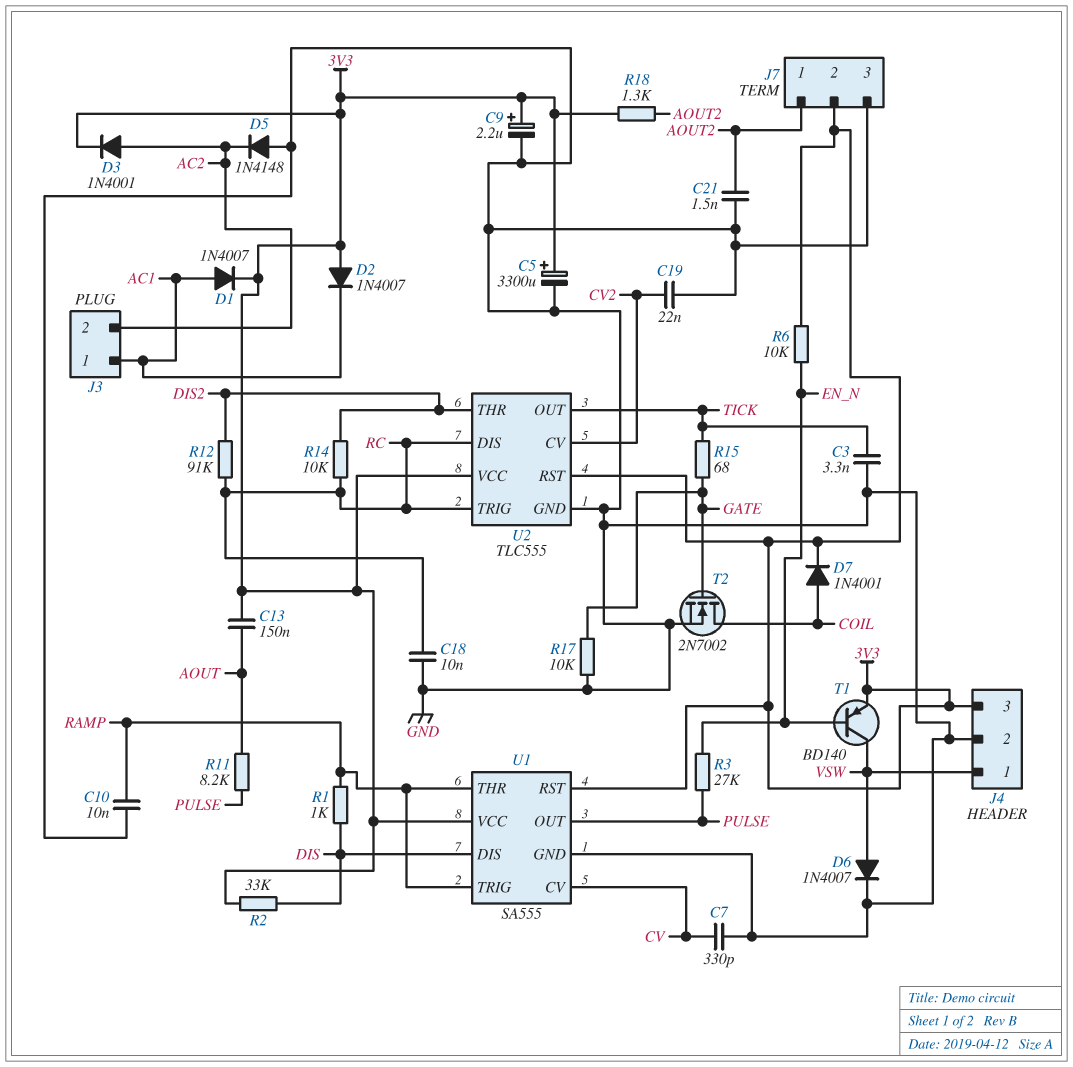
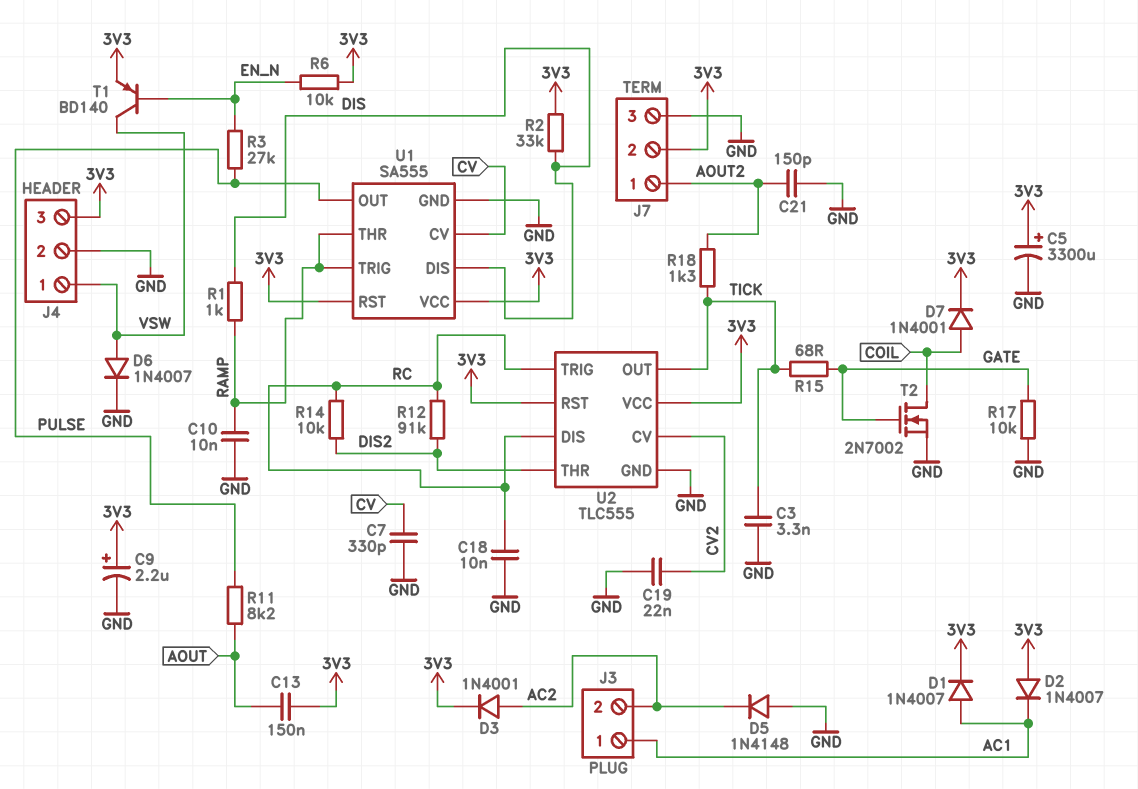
C21: 1.5nF (AOUT2, GND) -> 150pF (AOUT2, GND)
R18: 1.3k (3V3, AOUT2) -> 1.3k (AOUT2, TICK)

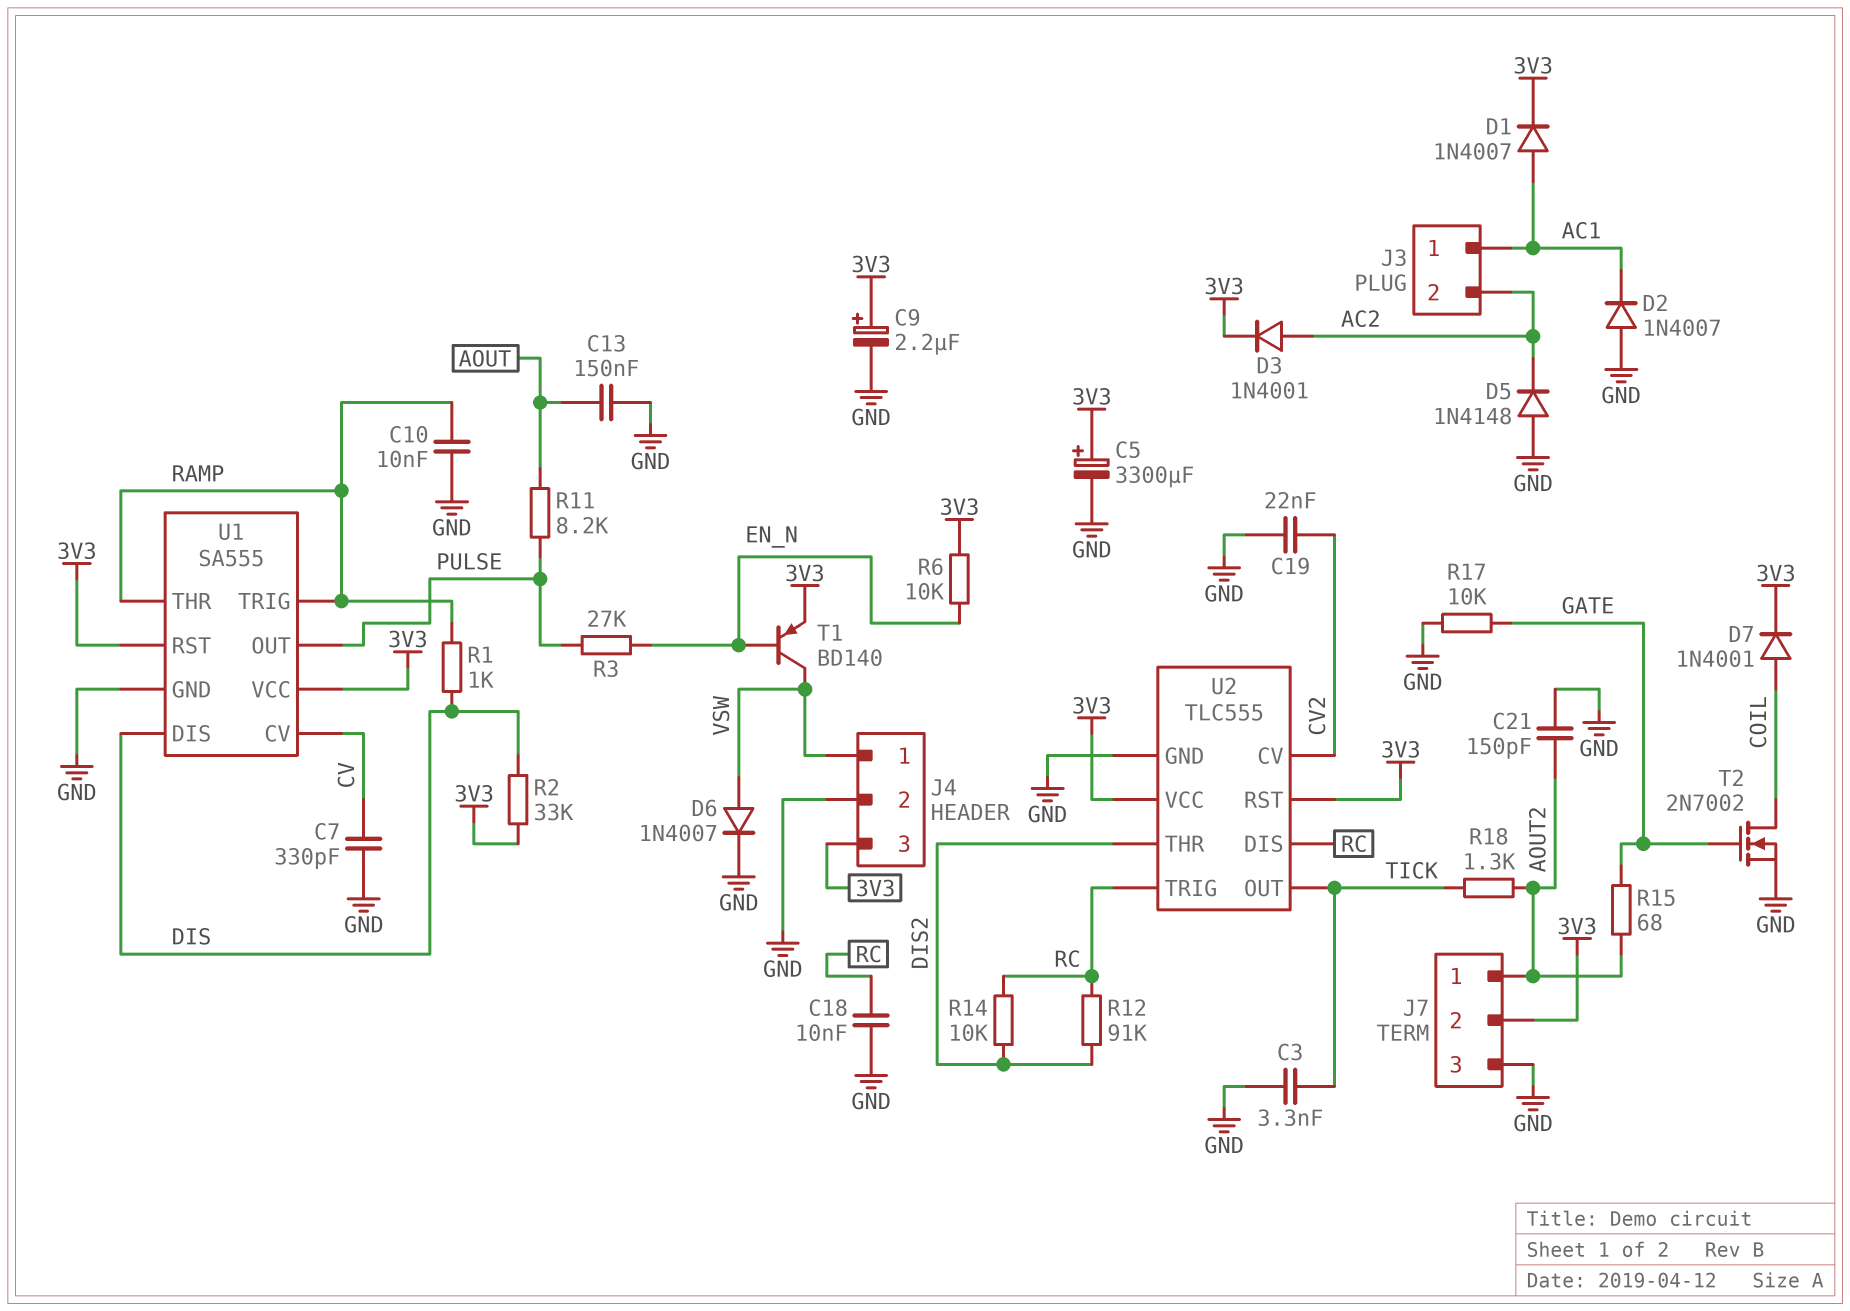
C13: 150nF (3V3, AOUT) -> 150nF (AOUT, GND)
D2: diode 1N4007 (A 3V3, K AC1) -> diode 1N4007 (A GND, K AC1)
R15: 68 (GATE, TICK) -> 68 (AOUT2, GATE)

